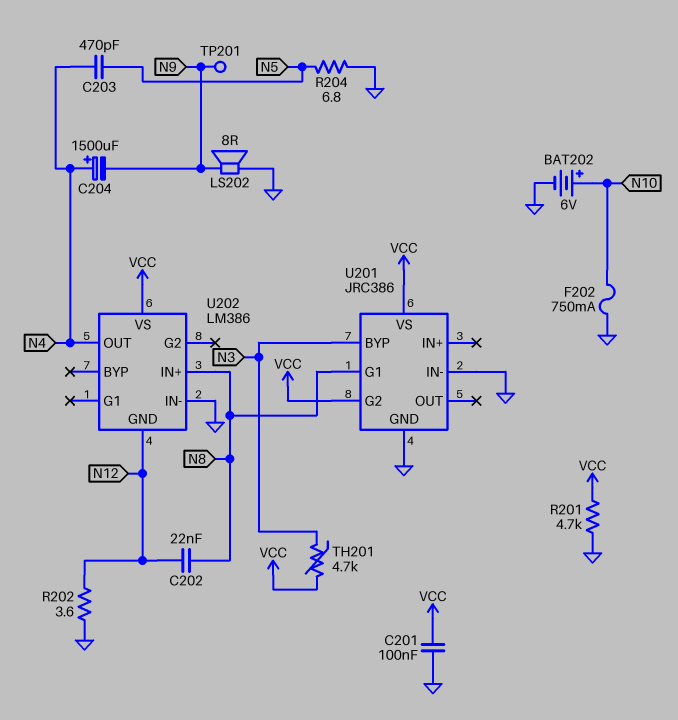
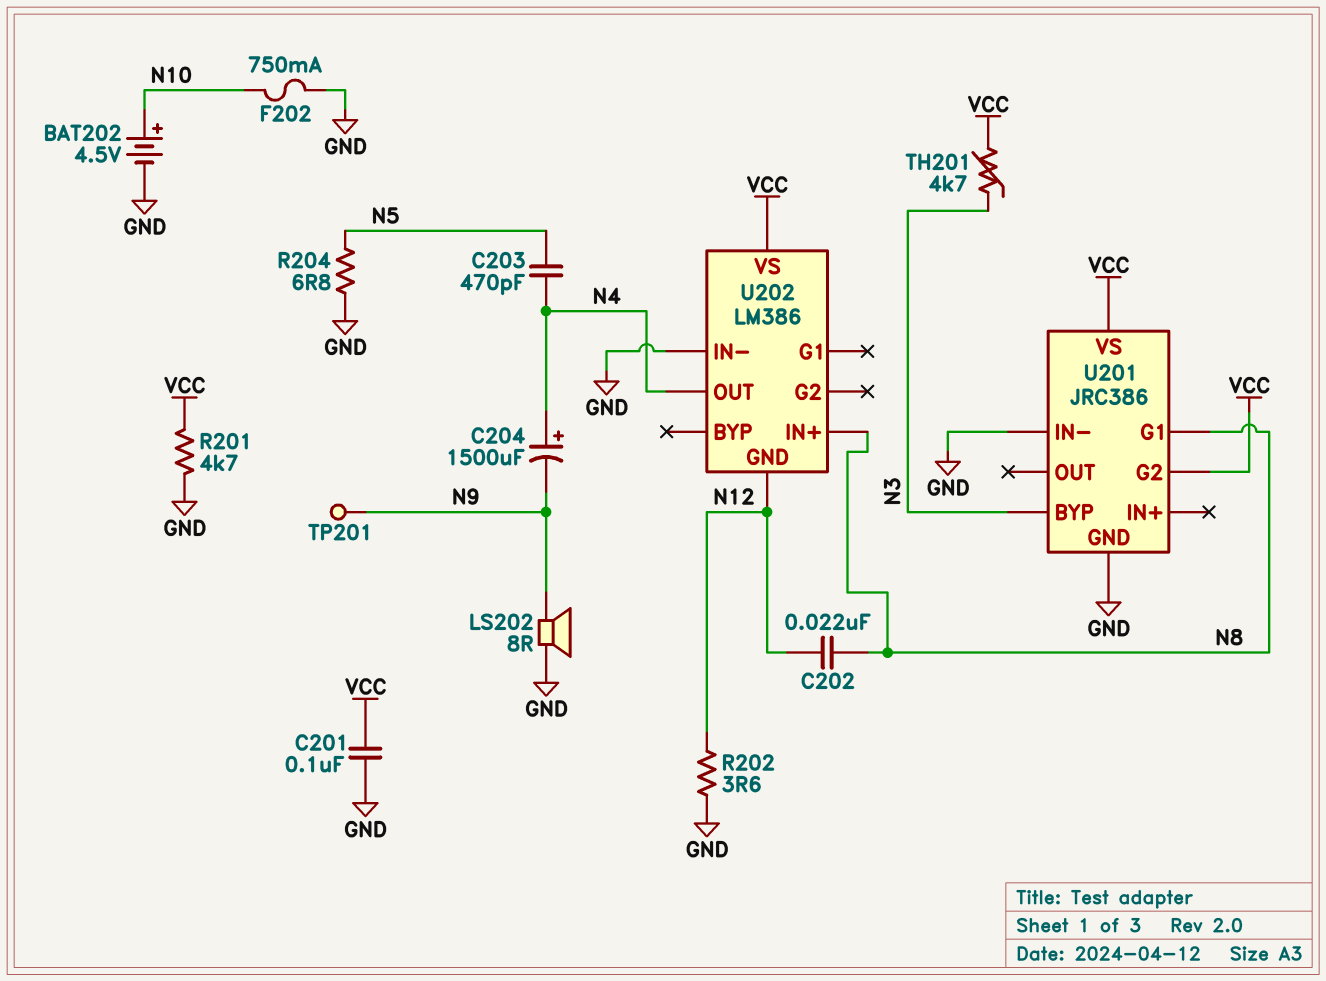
BAT202: 6V (plus N10, minus GND) -> 4.5V (plus N10, minus GND)

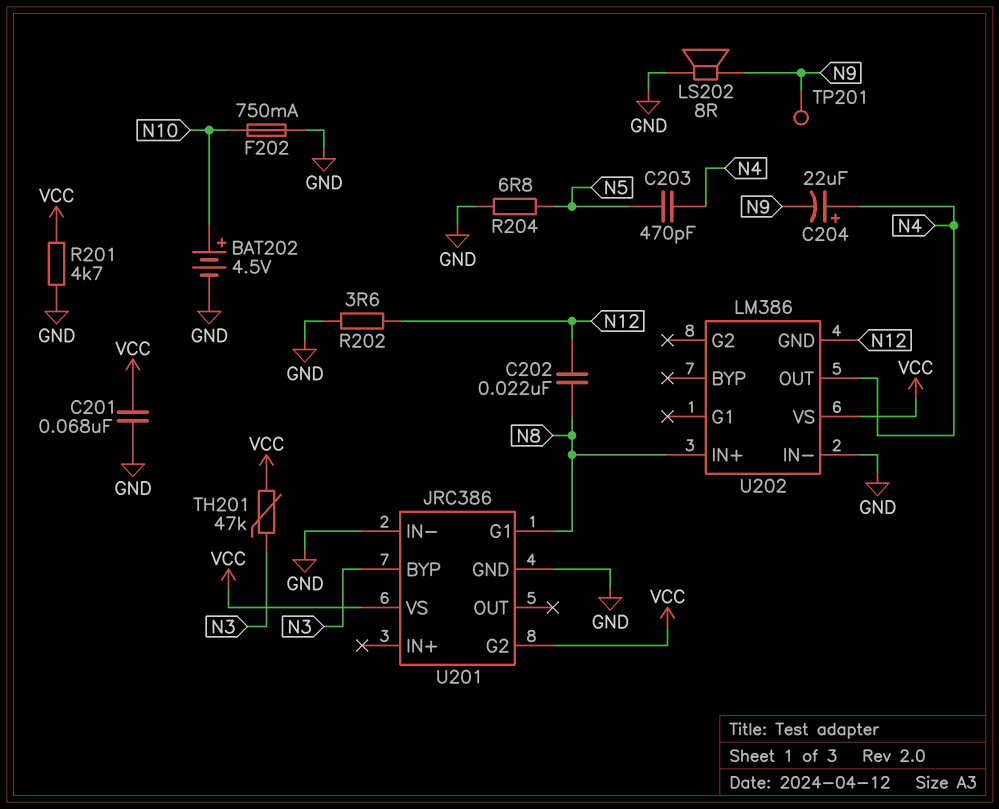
C201: 100nF (GND, VCC) -> 68nF (GND, VCC)
C204: 1500uF (plus N4, minus N9) -> 22uF (plus N4, minus N9)
TH201: 4.7k (N3, VCC) -> 47k (N3, VCC)

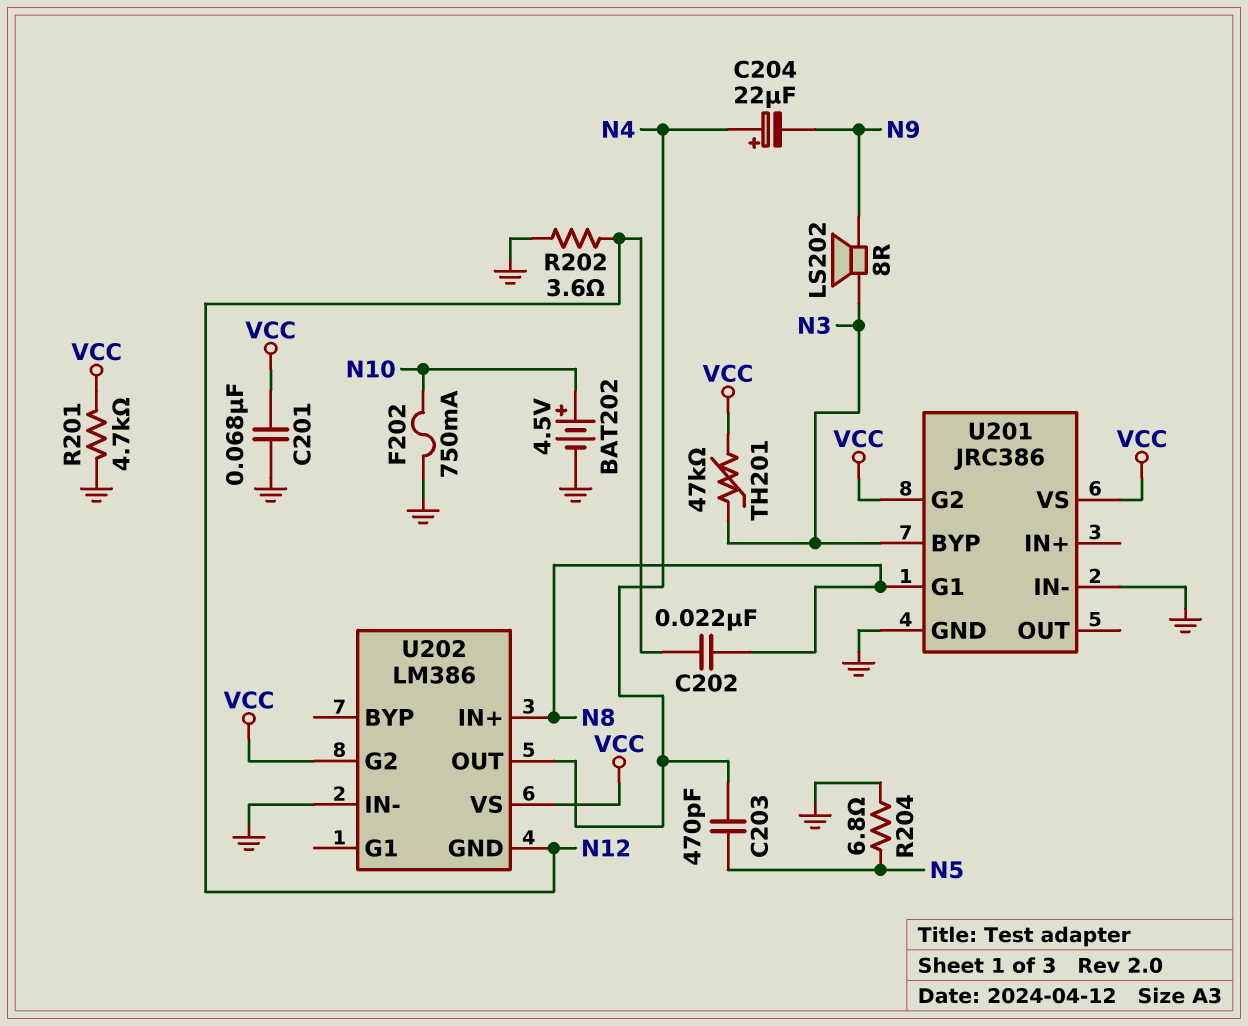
LS202: speaker 8R (GND, N9) -> speaker 8R (N3, N9)
TP201: test point (N9) -> none
U202 pin G2: none -> VCC

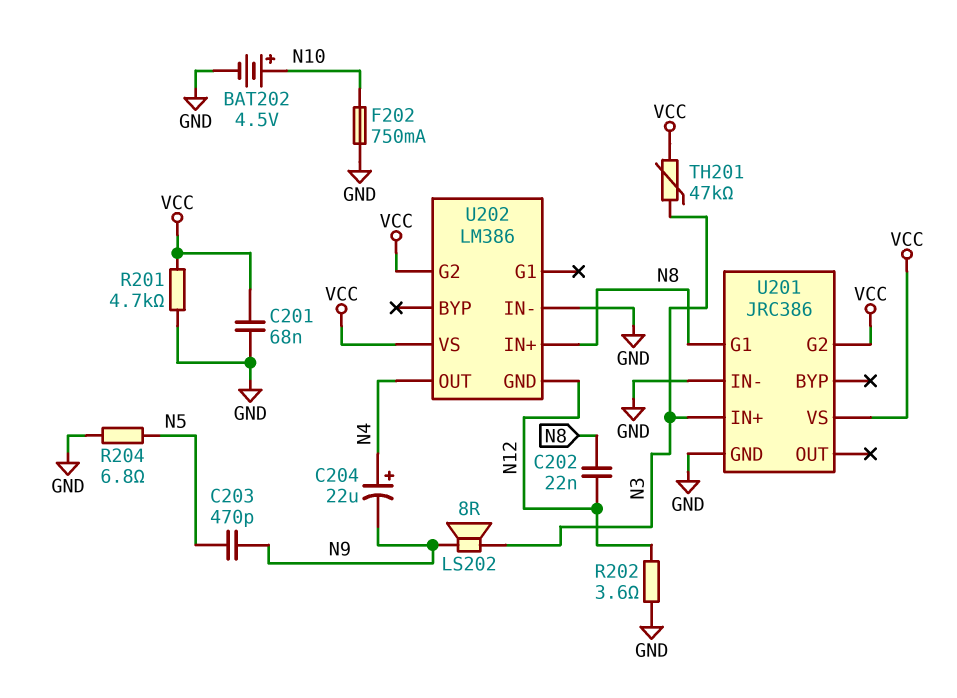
C203: 470pF (N4, N5) -> 470pF (N5, N9)
U201 pin BYP: N3 -> none
U201 pin IN+: none -> N3

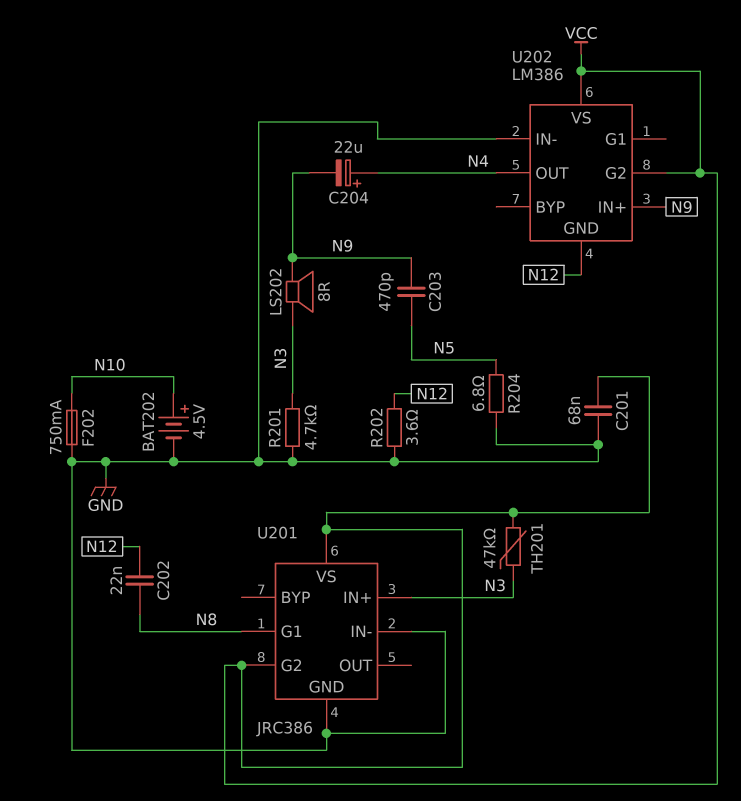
R201: 4.7k (GND, VCC) -> 4.7k (GND, N3)
U202 pin IN+: N8 -> N9

